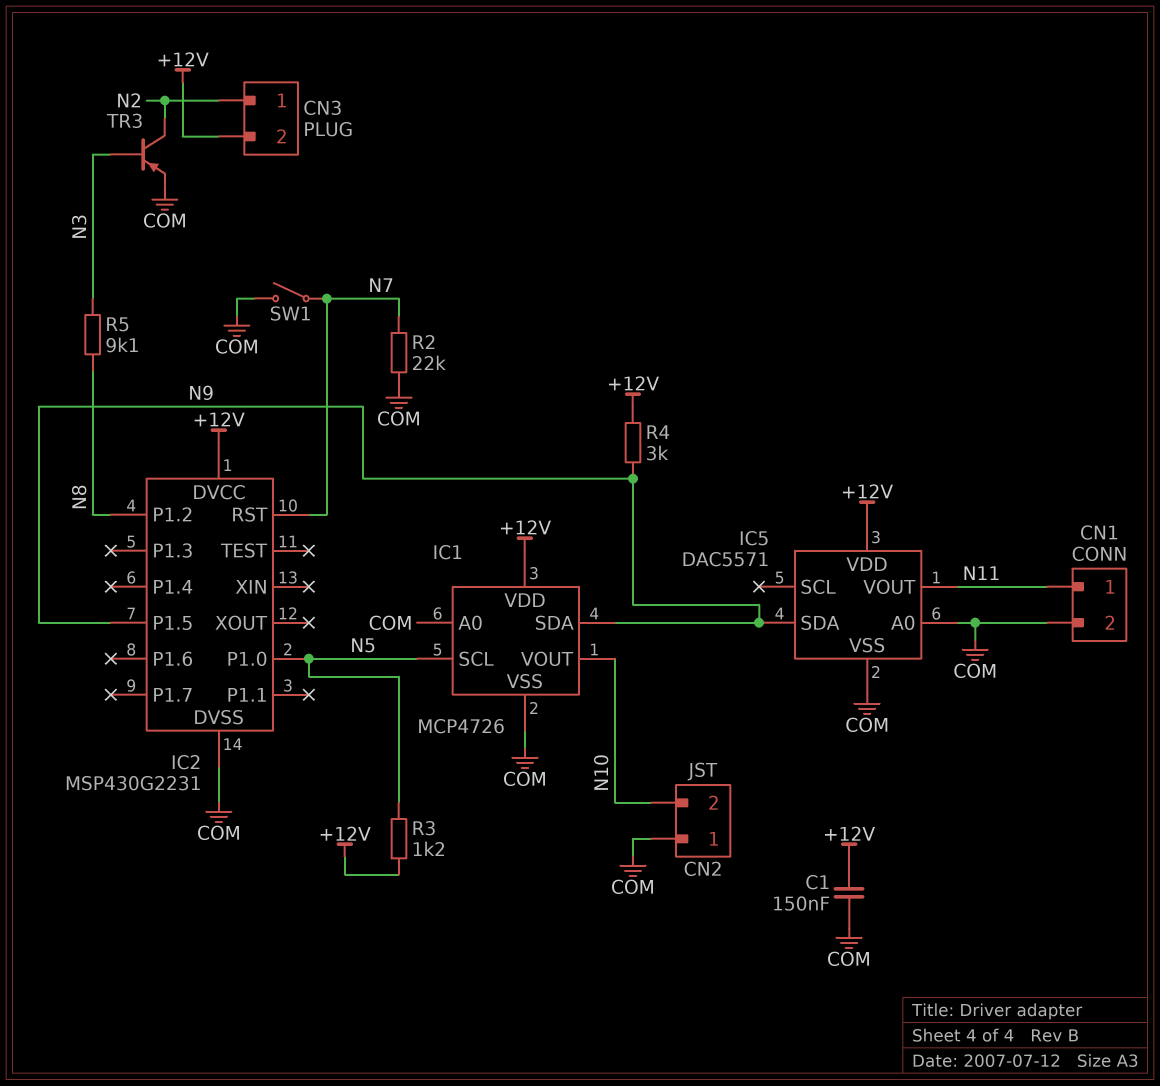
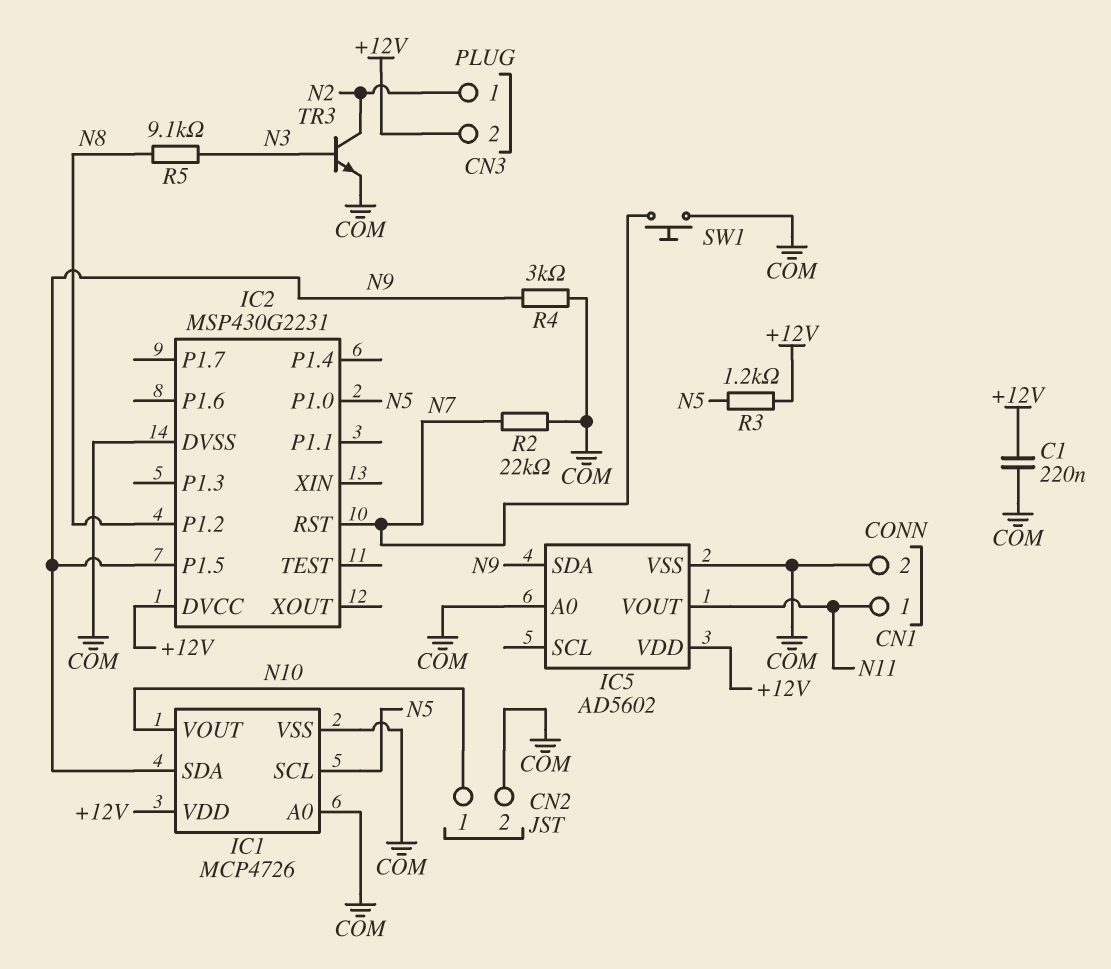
C1: 150nF (+12V, COM) -> 220nF (+12V, COM)
CN2 pin 1: COM -> N10
CN2 pin 2: N10 -> COM
IC5: DAC5571 -> AD5602
R4: 3k (+12V, N9) -> 3k (COM, N9)
SW1: switch (COM, N7) -> button (COM, N7)
TR3: PNP (B N3, C N2, E COM) -> NPN (B N3, C N2, E COM)

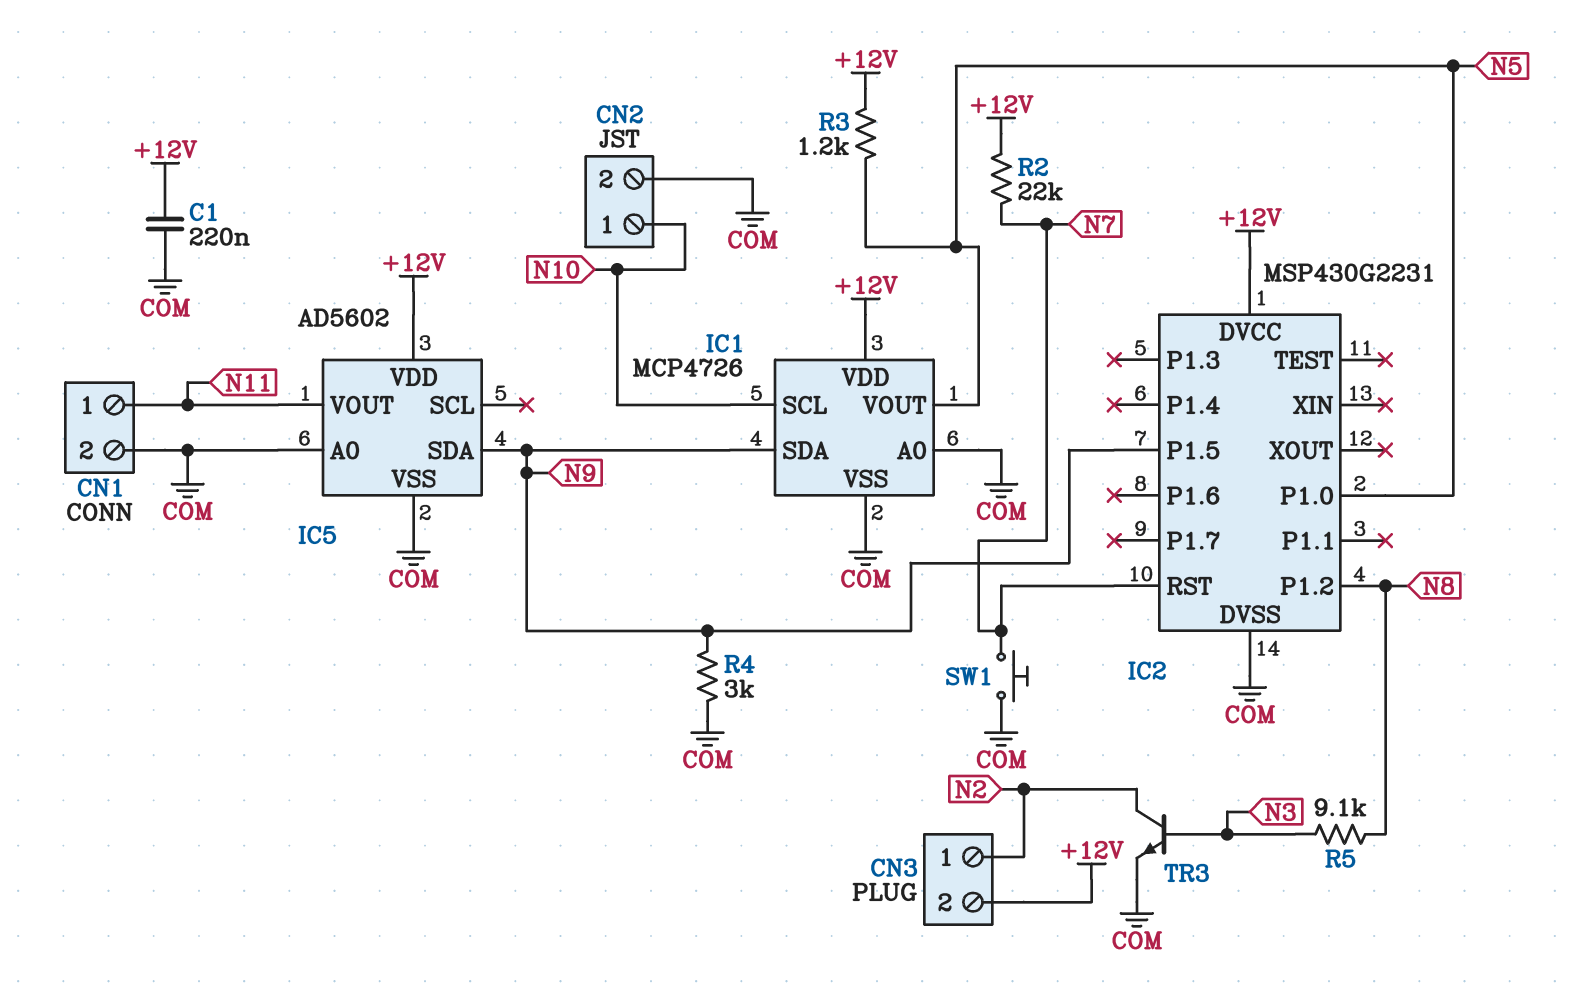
IC1 pin SCL: N5 -> N10
IC1 pin VOUT: N10 -> N5
R2: 22k (COM, N7) -> 22k (+12V, N7)

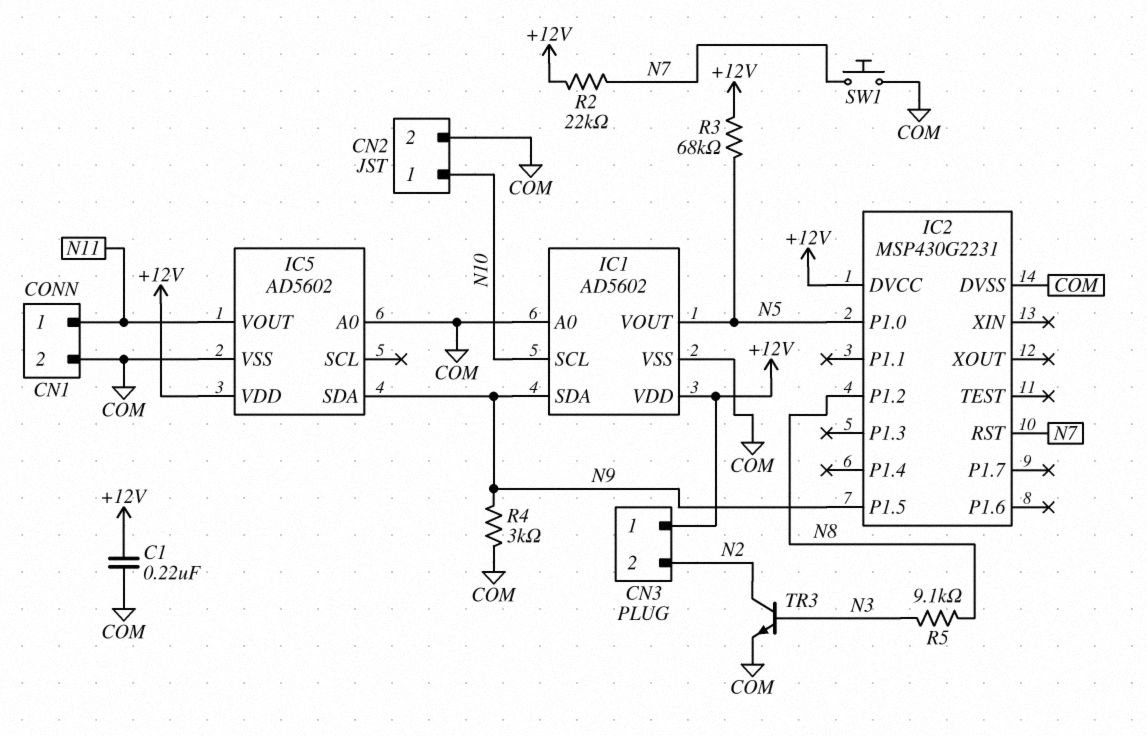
CN3 pin 1: N2 -> +12V
CN3 pin 2: +12V -> N2
IC1: MCP4726 -> AD5602
R3: 1.2k (+12V, N5) -> 68k (+12V, N5)

